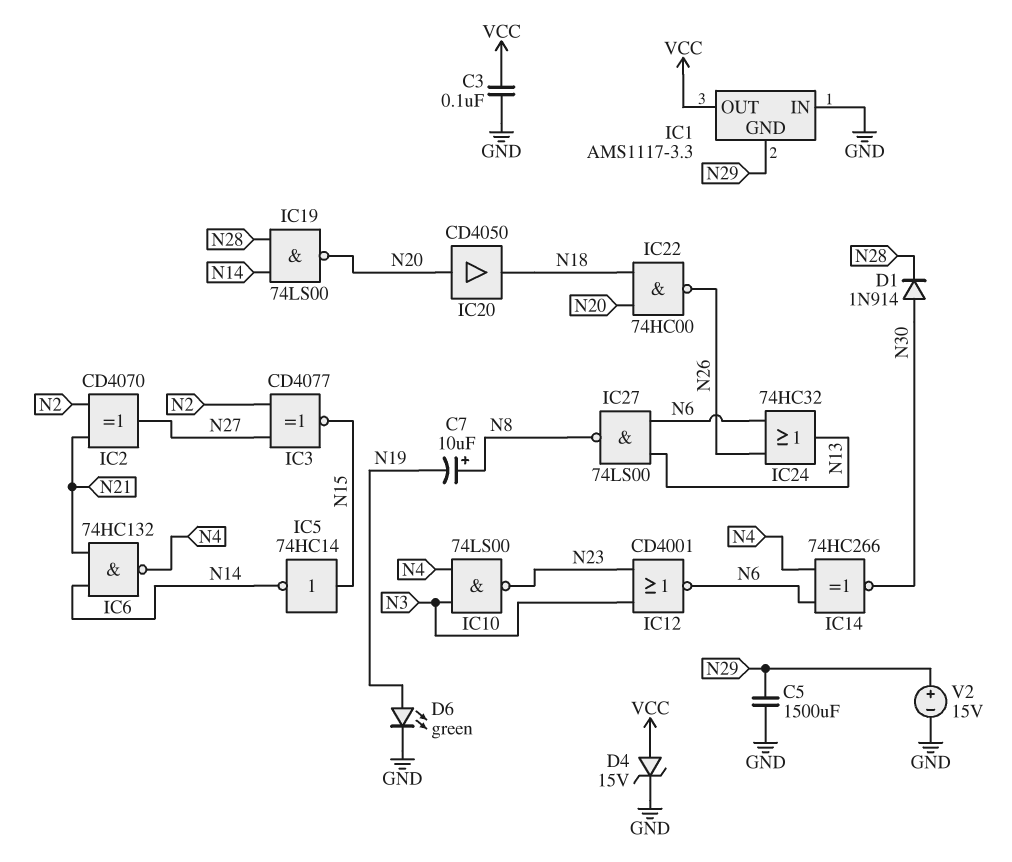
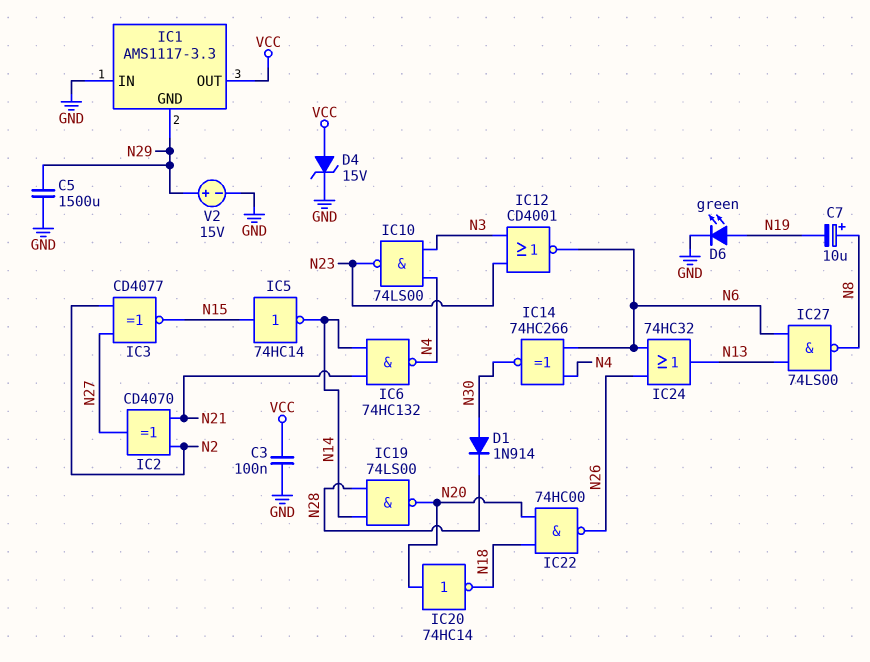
IC20: buffer CD4050 (in N20, out N18) -> NOT 74HC14 (in N20, out N18)

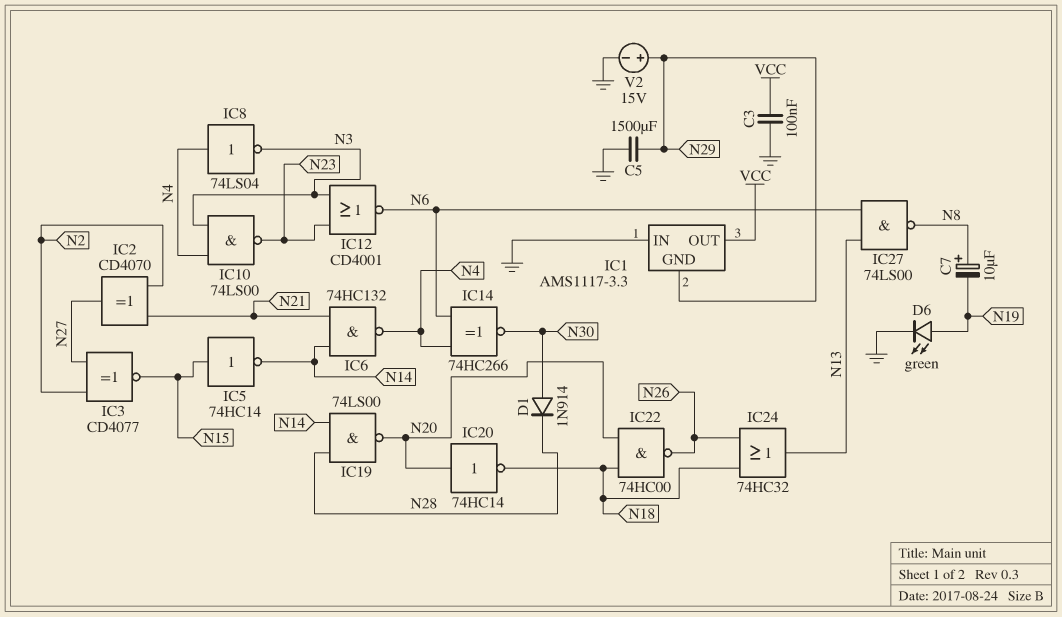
D4: zener 15V (A VCC, K GND) -> none
IC8: none -> NOT 74LS04 (in N4, out N3)
IC24: OR 74HC32 (in N6, in N26, out N13) -> OR 74HC32 (in N18, in N26, out N13)

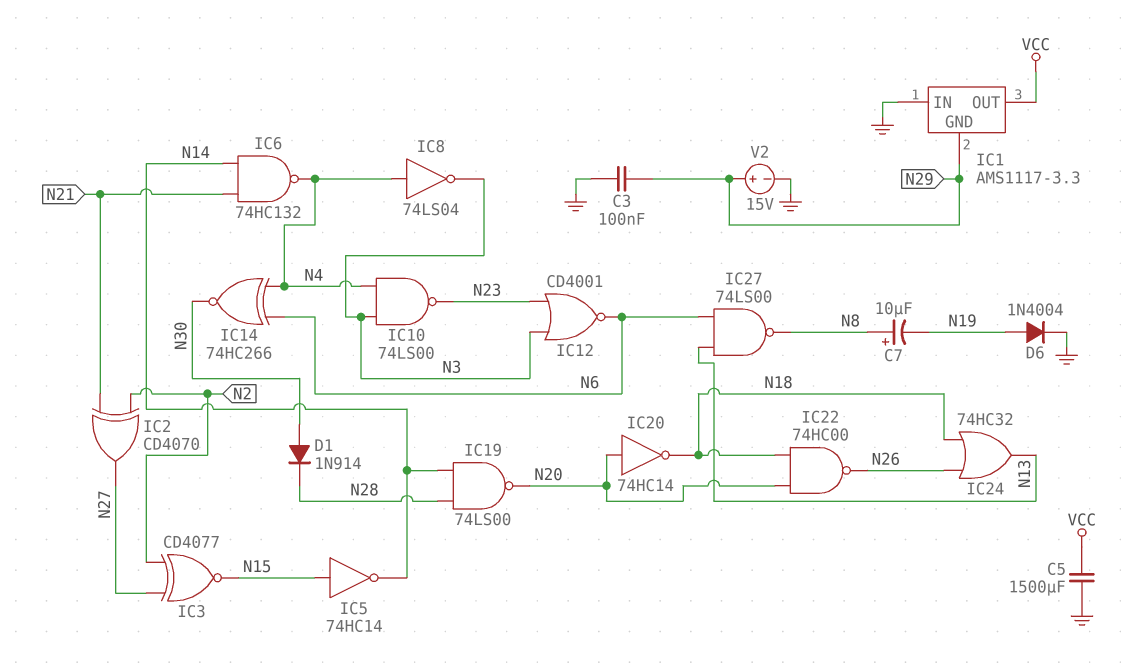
C3: 100nF (GND, VCC) -> 100nF (GND, N29)
C5: 1500uF (GND, N29) -> 1500uF (GND, VCC)
D6: LED green (A N19, K GND) -> diode 1N4004 (A N19, K GND)

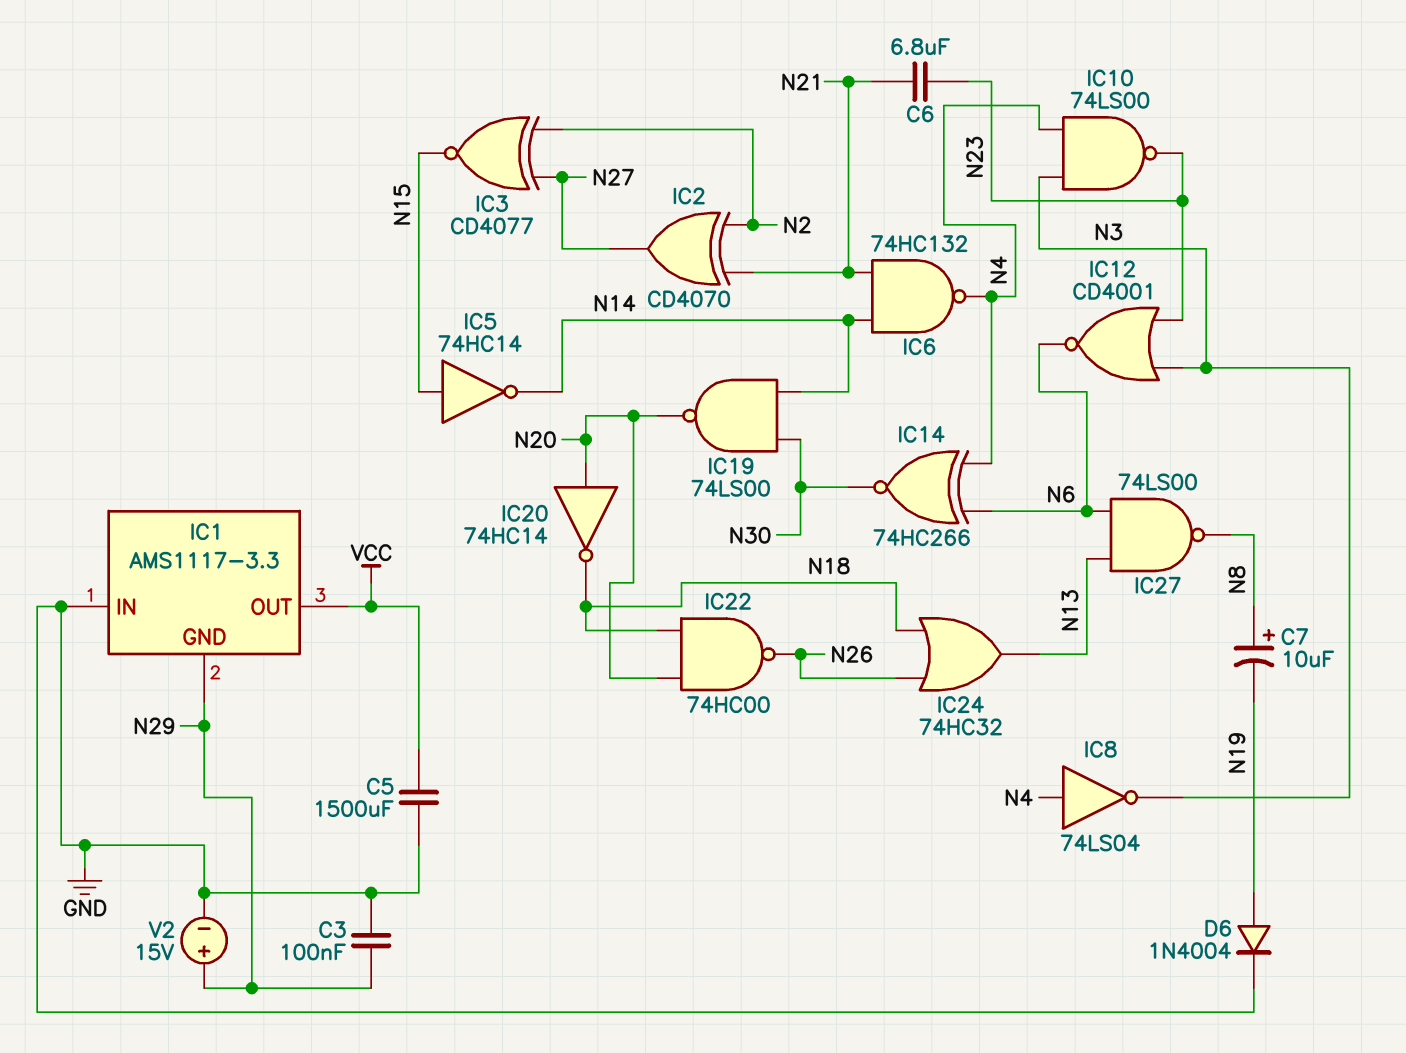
C6: none -> 6.8uF (N21, N23)
D1: diode 1N914 (A N30, K N28) -> none
IC19: NAND 74LS00 (in N14, in N28, out N20) -> NAND 74LS00 (in N14, in N30, out N20)

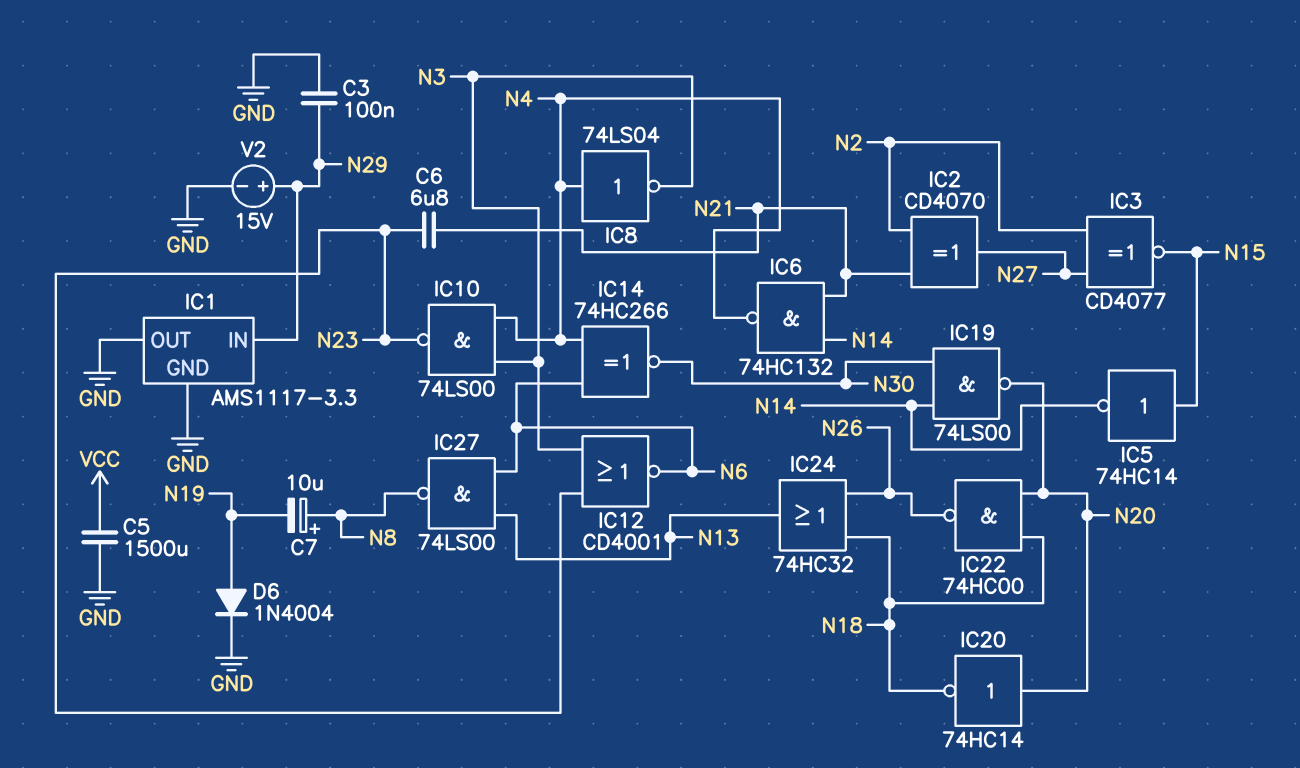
IC1 pin GND: N29 -> GND
IC1 pin IN: GND -> N29
IC1 pin OUT: VCC -> GND

